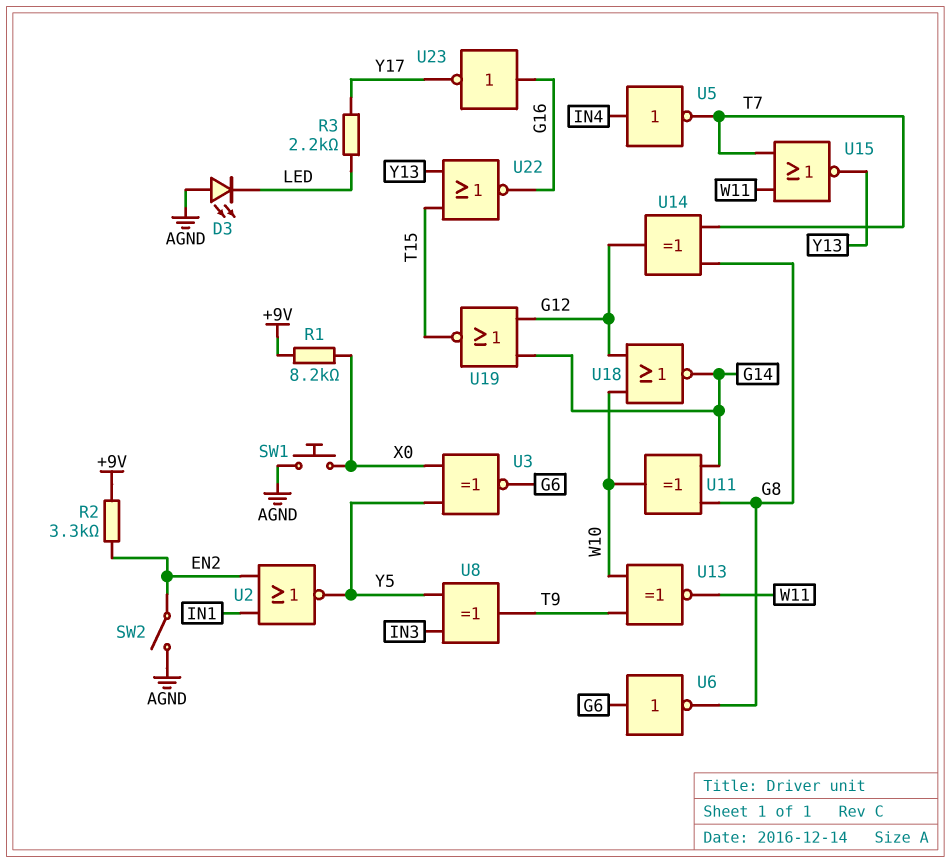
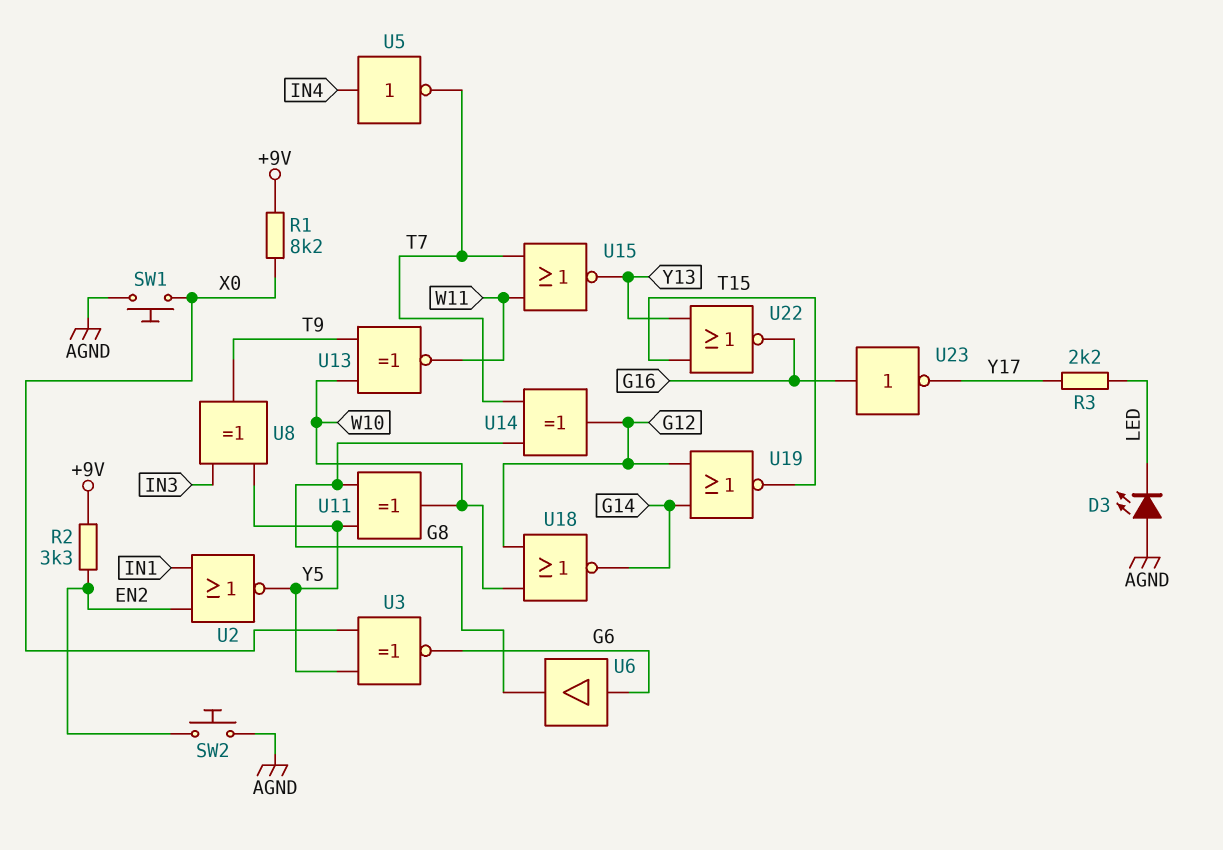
SW2: switch (AGND, EN2) -> button (AGND, EN2)
U6: NOT (in G6, out G8) -> buffer (in G6, out G8)
U11: XOR (in G8, in G14, out W10) -> XOR (in G8, in Y5, out W10)

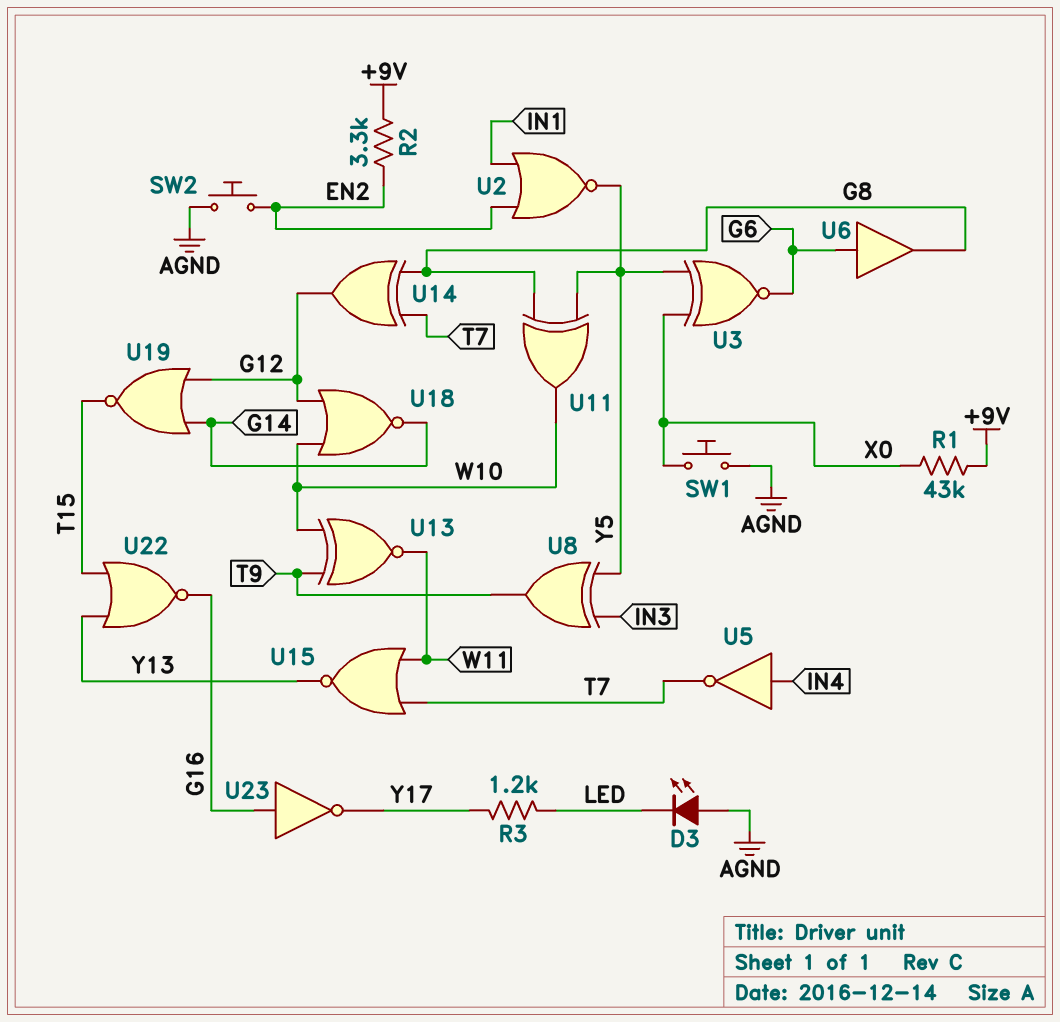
R1: 8.2k (+9V, X0) -> 43k (+9V, X0)
R3: 2.2k (LED, Y17) -> 1.2k (LED, Y17)

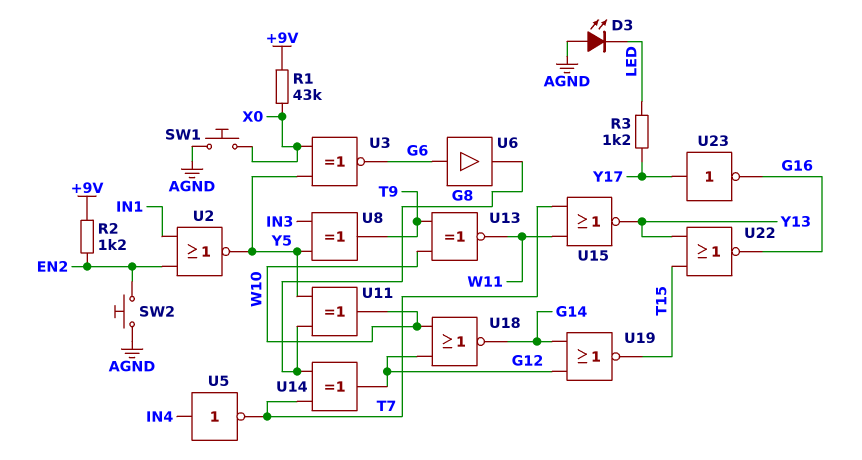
R2: 3.3k (+9V, EN2) -> 1.2k (+9V, EN2)
U23: NOT (in G16, out Y17) -> NOT (in Y17, out G16)

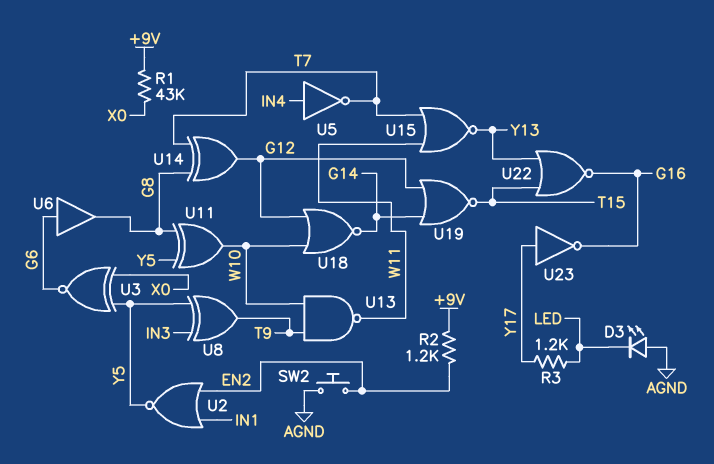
SW1: button (AGND, X0) -> none
U13: XNOR (in T9, in W10, out W11) -> NAND (in T9, in W10, out W11)

